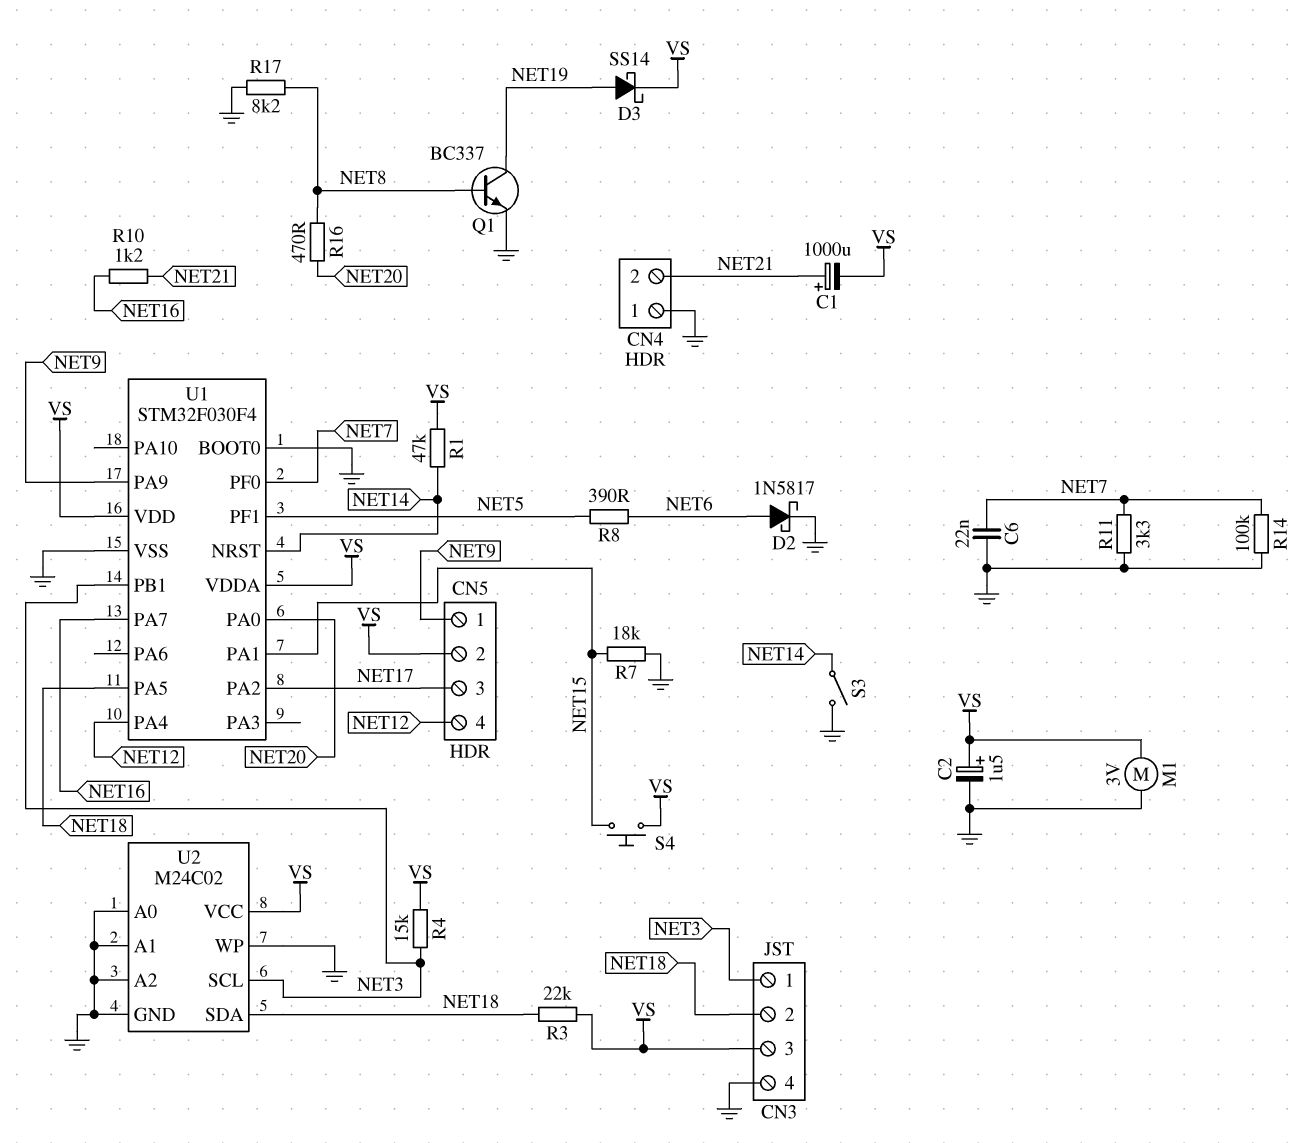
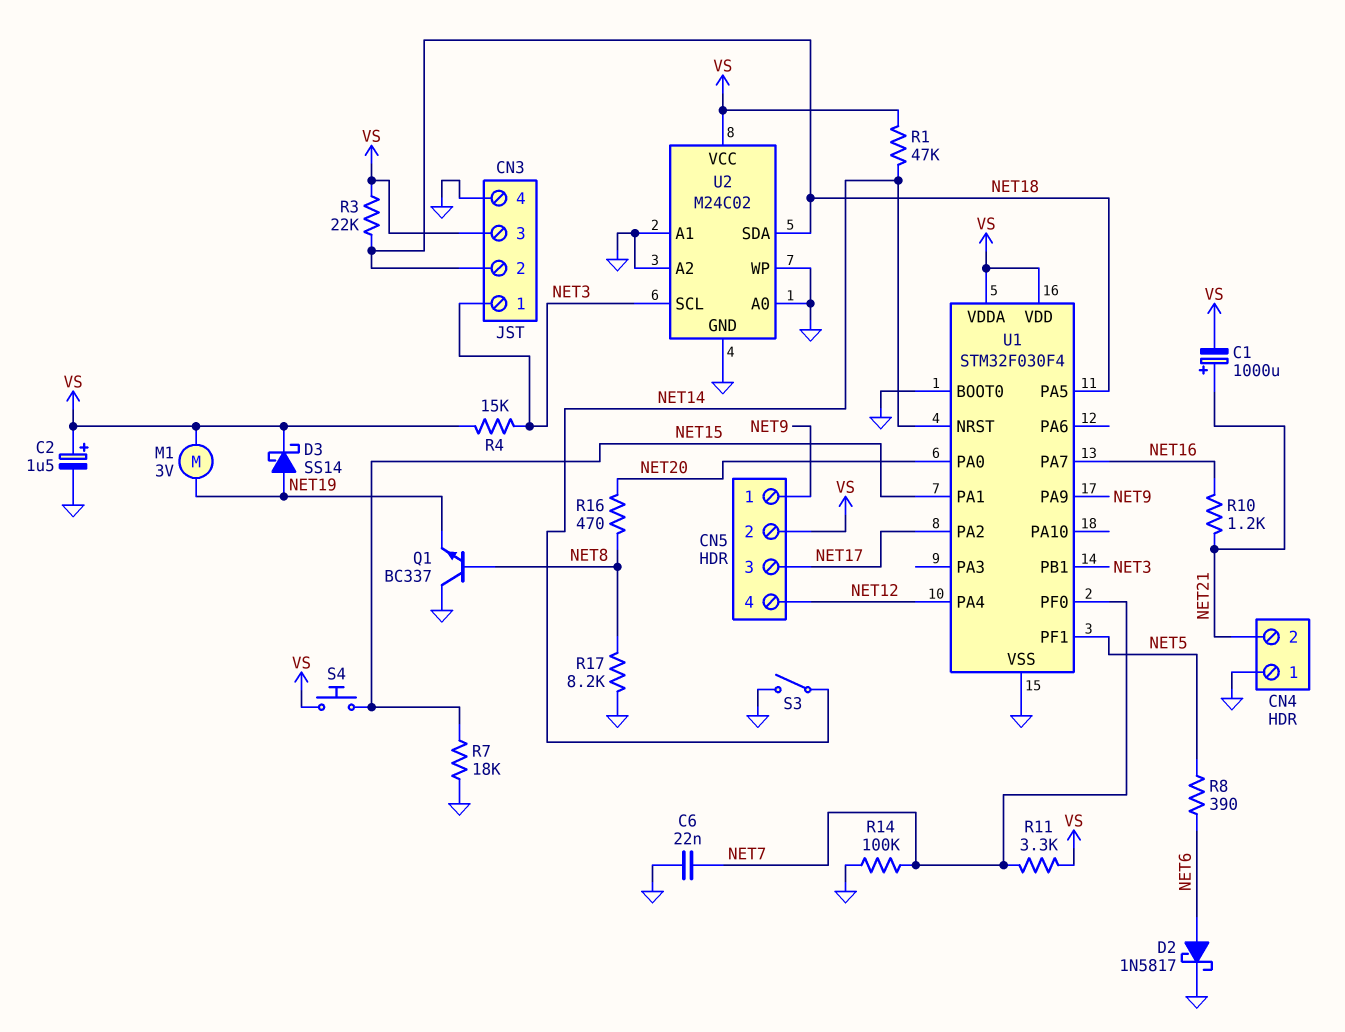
M1: motor 3V (GND, VS) -> motor 3V (NET19, VS)
Q1: NPN BC337 (B NET8, C NET19, E GND) -> NPN BC337 (B NET8, C GND, E NET19)
R11: 3.3k (GND, NET7) -> 3.3k (NET7, VS)

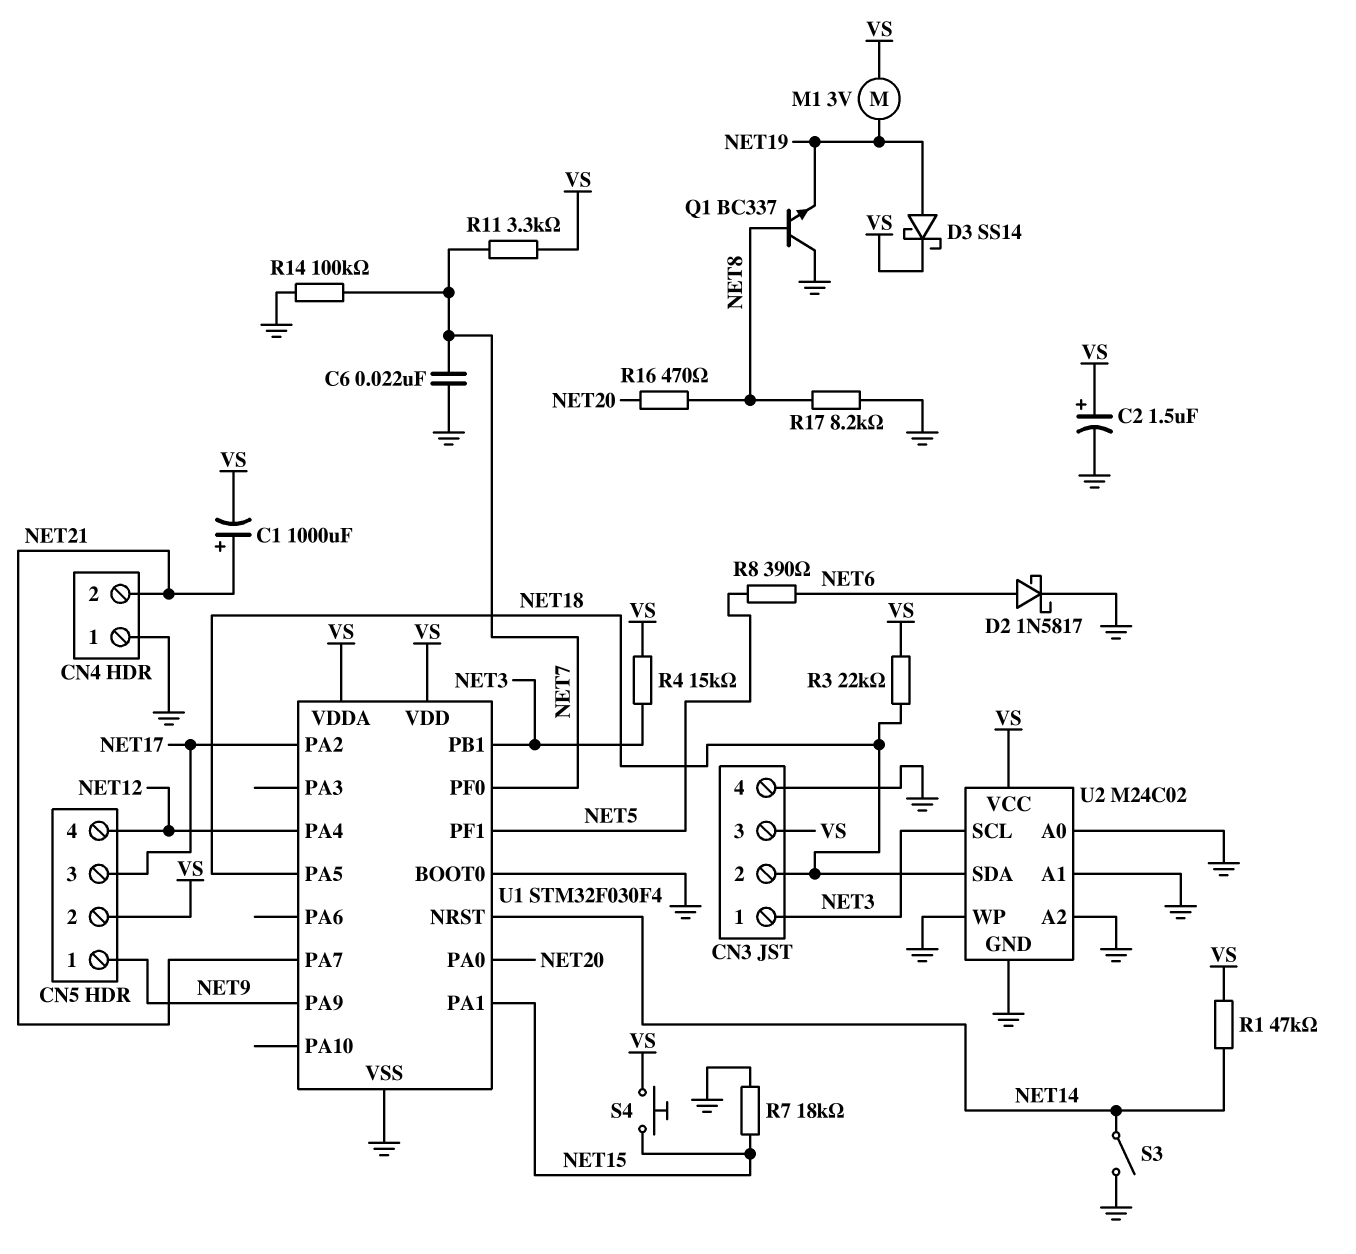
R10: 1.2k (NET16, NET21) -> none
U1 pin PA7: NET16 -> NET21

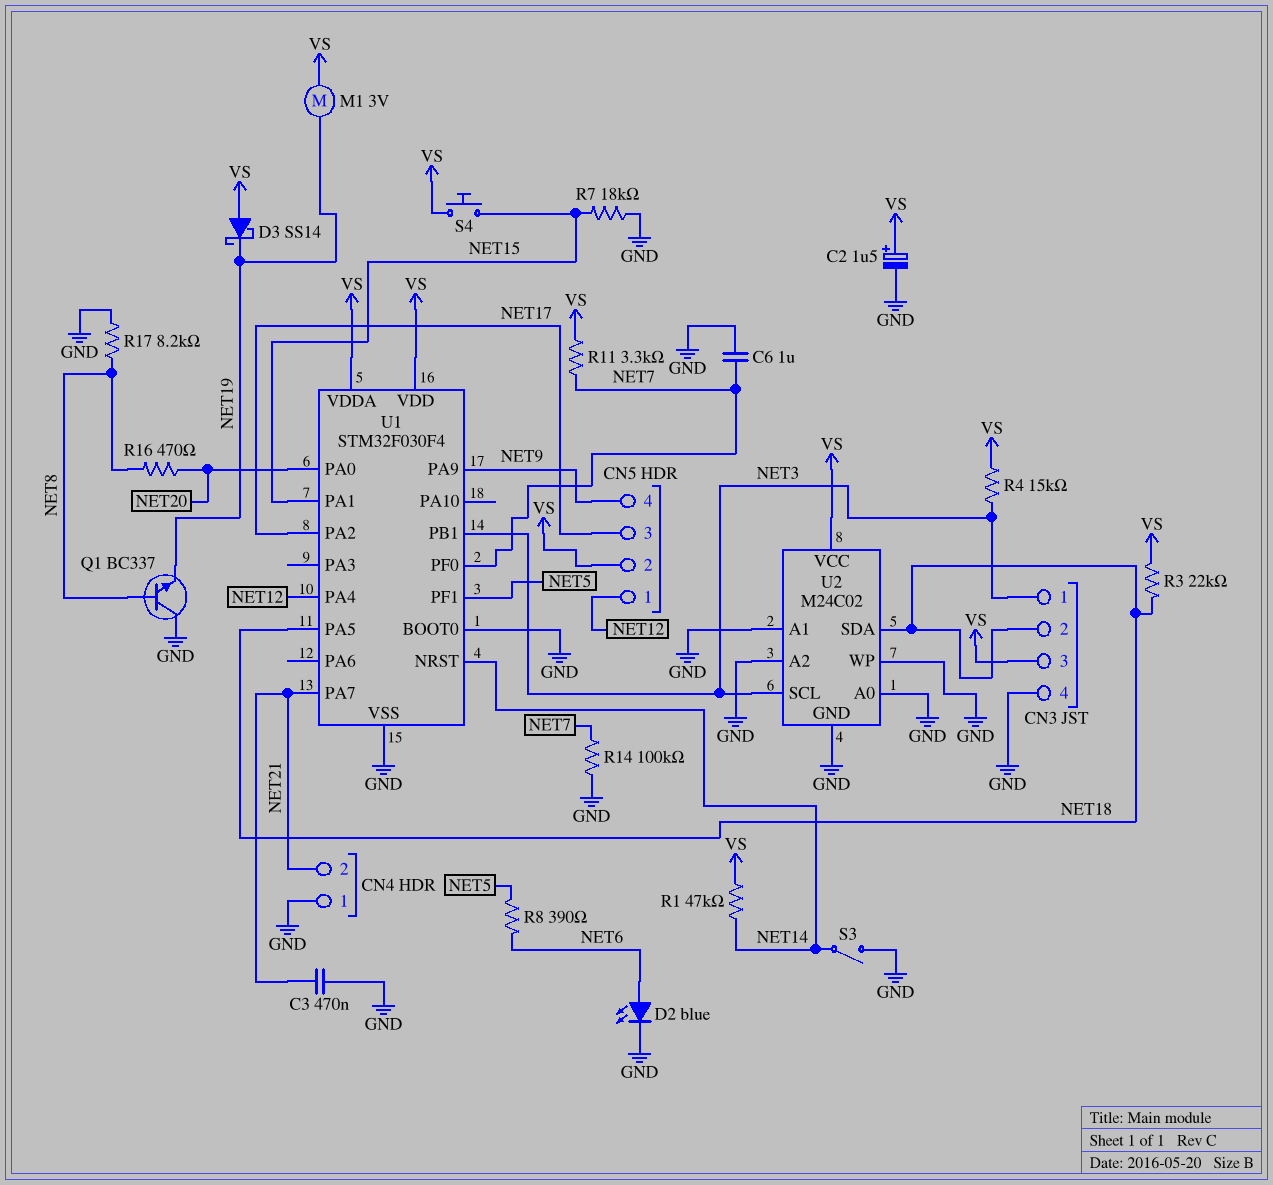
C1: 1000uF (plus NET21, minus VS) -> none
C3: none -> 470nF (GND, NET21)
C6: 22nF (GND, NET7) -> 1uF (GND, NET7)
CN5 pin 1: NET9 -> NET12
CN5 pin 4: NET12 -> NET9
D2: schottky 1N5817 (A NET6, K GND) -> LED blue (A NET6, K GND)
D3: schottky SS14 (A NET19, K VS) -> schottky SS14 (A VS, K NET19)

